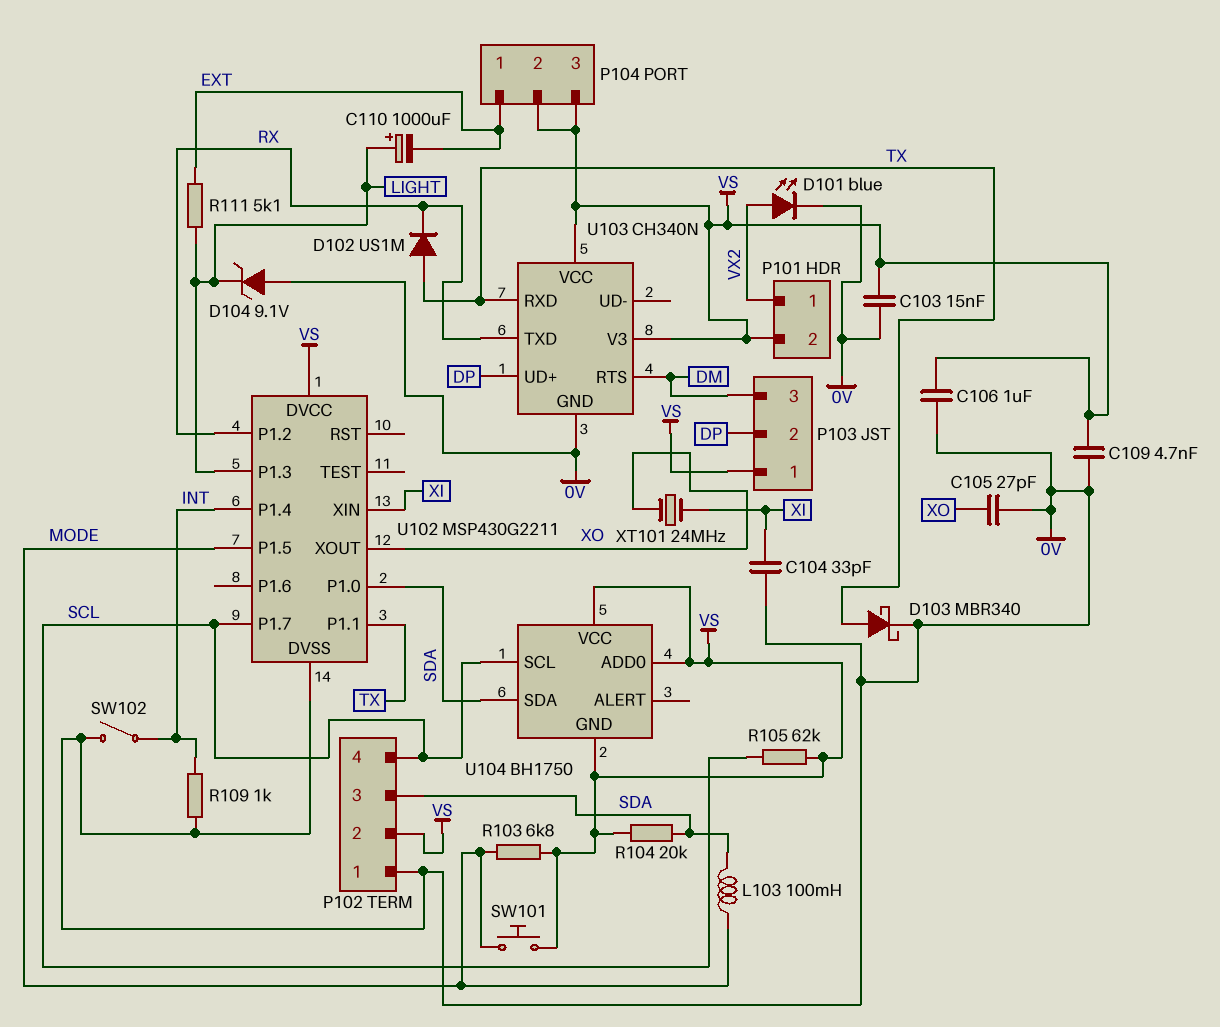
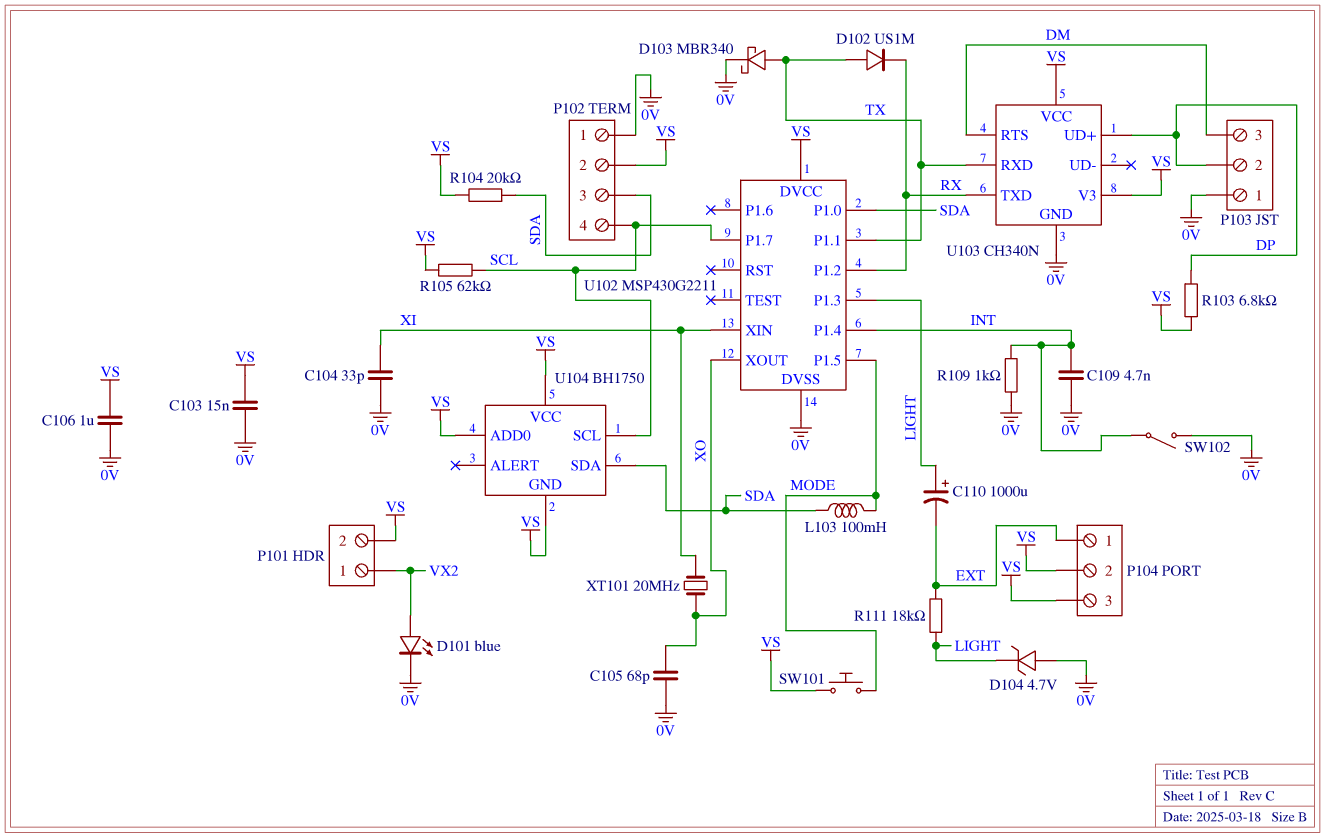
C105: 27pF (0V, XO) -> 68pF (0V, XO)
C109: 4.7nF (0V, VS) -> 4.7nF (0V, INT)
D104: zener 9.1V (A 0V, K LIGHT) -> zener 4.7V (A 0V, K LIGHT)
P103 pin 1: VS -> 0V
R103: 6.8k (MODE, VS) -> 6.8k (DP, VS)
R111: 5.1k (EXT, LIGHT) -> 18k (EXT, LIGHT)
XT101: 24MHz (XI, XO) -> 20MHz (XI, XO)

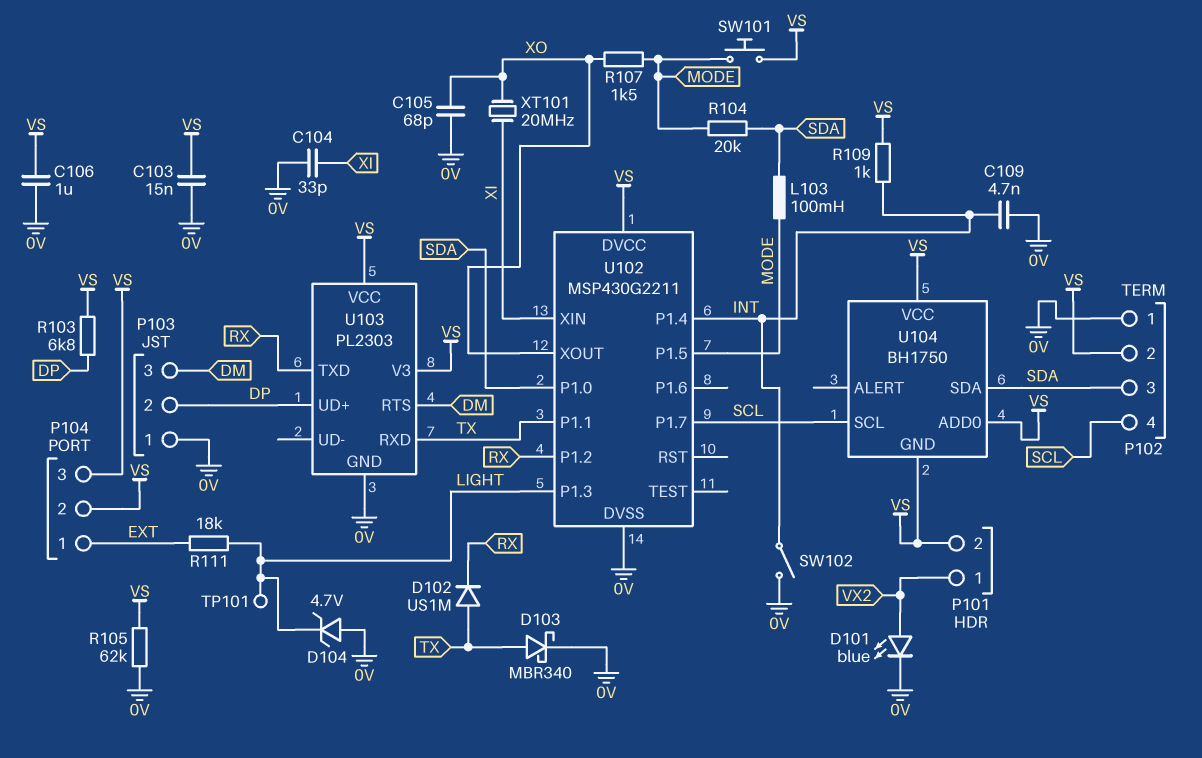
C110: 1000uF (plus LIGHT, minus EXT) -> none
R104: 20k (SDA, VS) -> 20k (MODE, SDA)
R105: 62k (SCL, VS) -> 62k (0V, VS)
R107: none -> 1.5k (MODE, XO)
R109: 1k (0V, INT) -> 1k (INT, VS)
TP101: none -> test point (LIGHT)
U103: CH340N -> PL2303

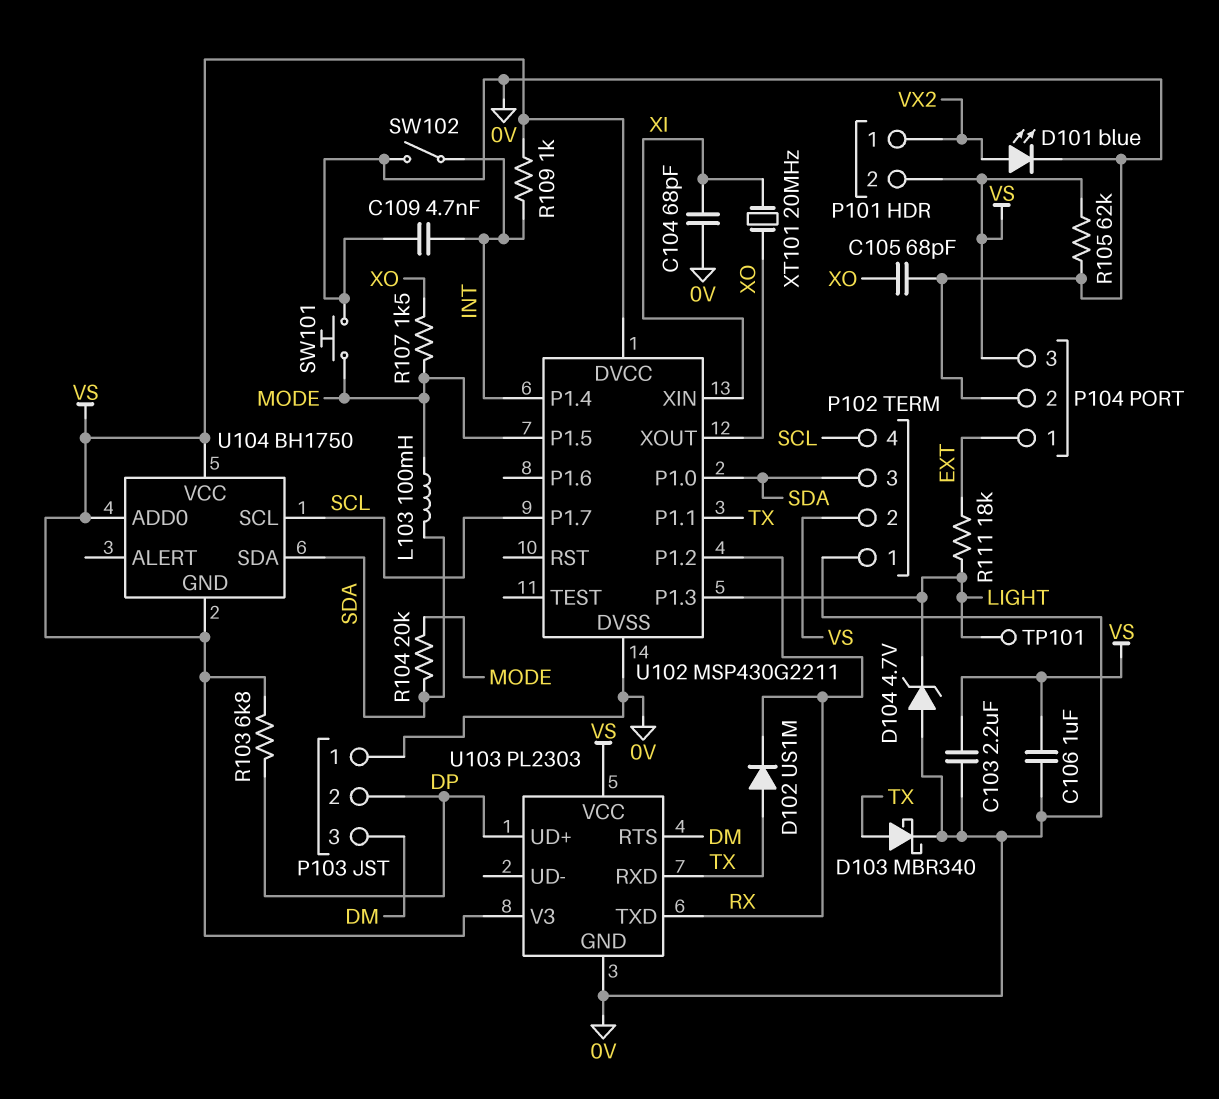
C103: 15nF (0V, VS) -> 2.2uF (0V, VS)
C104: 33pF (0V, XI) -> 68pF (0V, XI)
P104 pin 2: VS -> 0V
SW101: button (MODE, VS) -> button (0V, MODE)

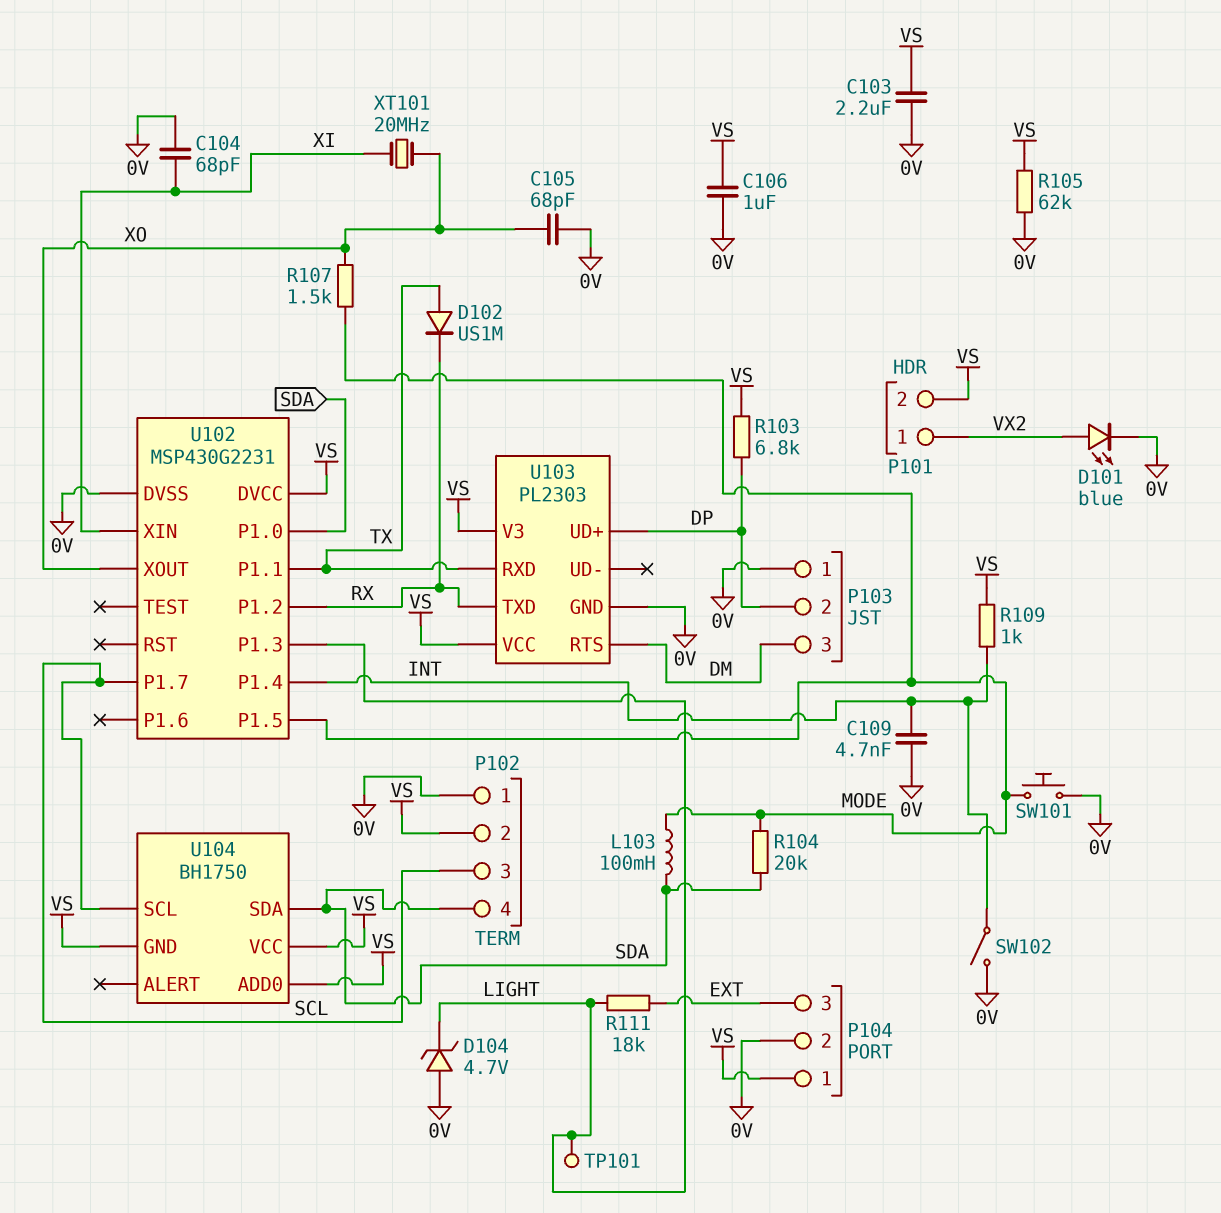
D103: schottky MBR340 (A TX, K 0V) -> none
P102 pin 3: SDA -> SCL
P102 pin 4: SCL -> SDA
P104 pin 1: EXT -> VS
P104 pin 3: VS -> EXT
U102: MSP430G2211 -> MSP430G2231

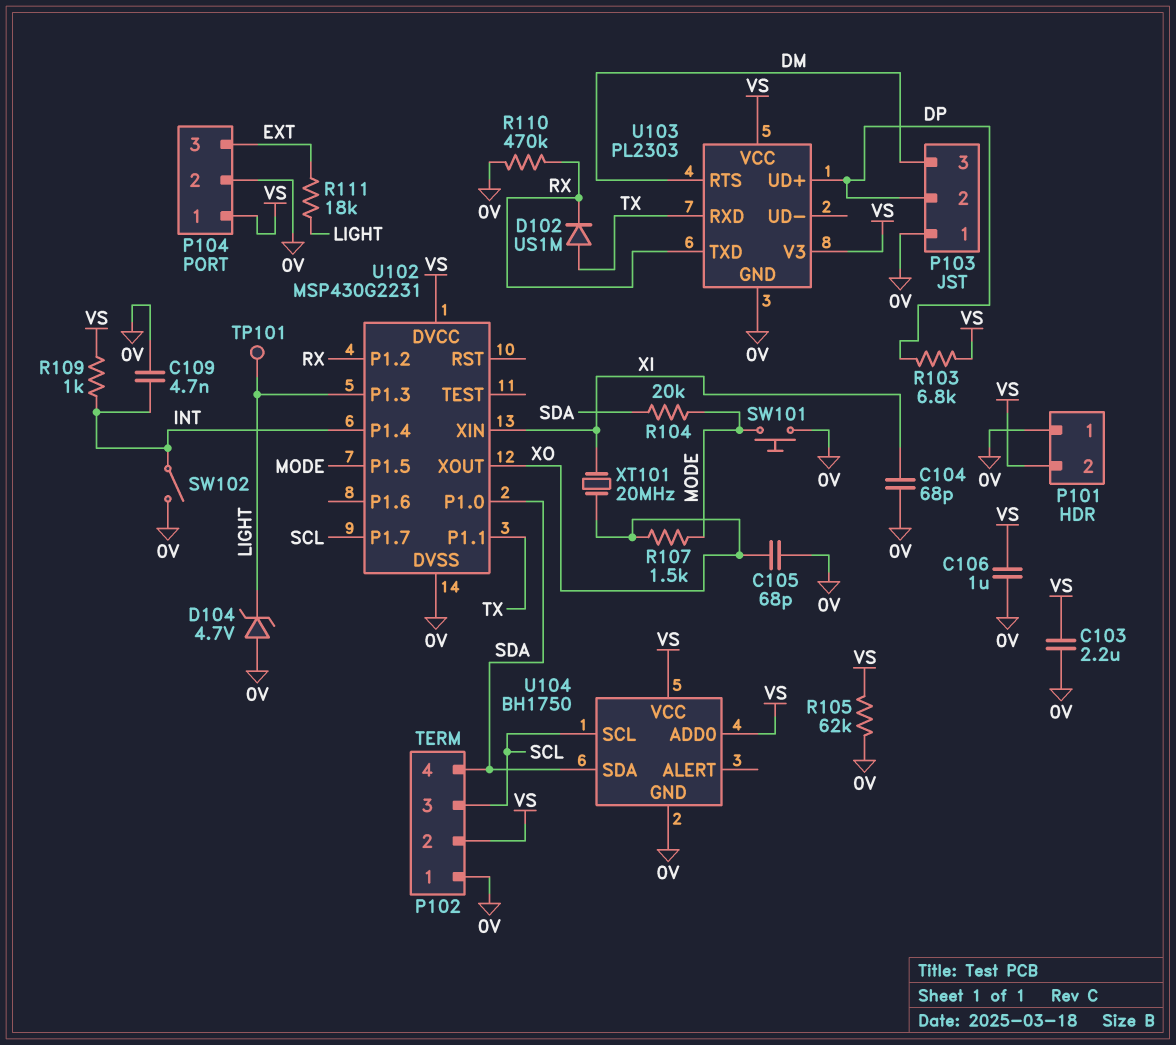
D101: LED blue (A VX2, K 0V) -> none
L103: 100mH (MODE, SDA) -> none
P101 pin 1: VX2 -> 0V
R110: none -> 470k (0V, RX)
U104 pin GND: VS -> 0V

